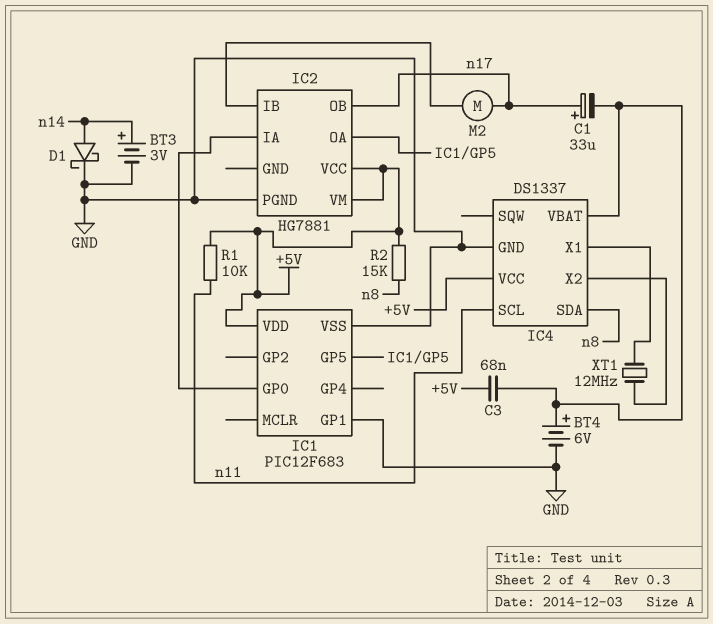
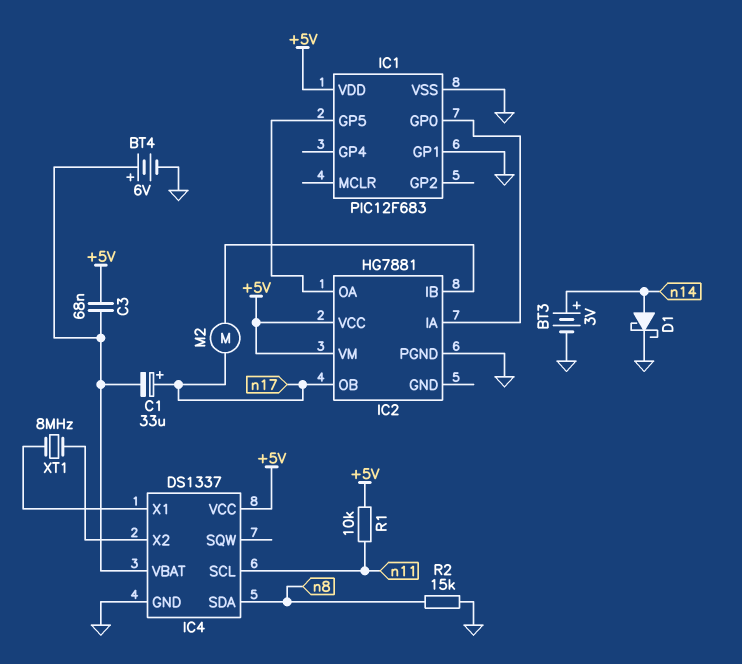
R2: 15k (+5V, n8) -> 15k (GND, n8)
XT1: 12MHz (IC4/X1, IC4/X2) -> 8MHz (IC4/X1, IC4/X2)

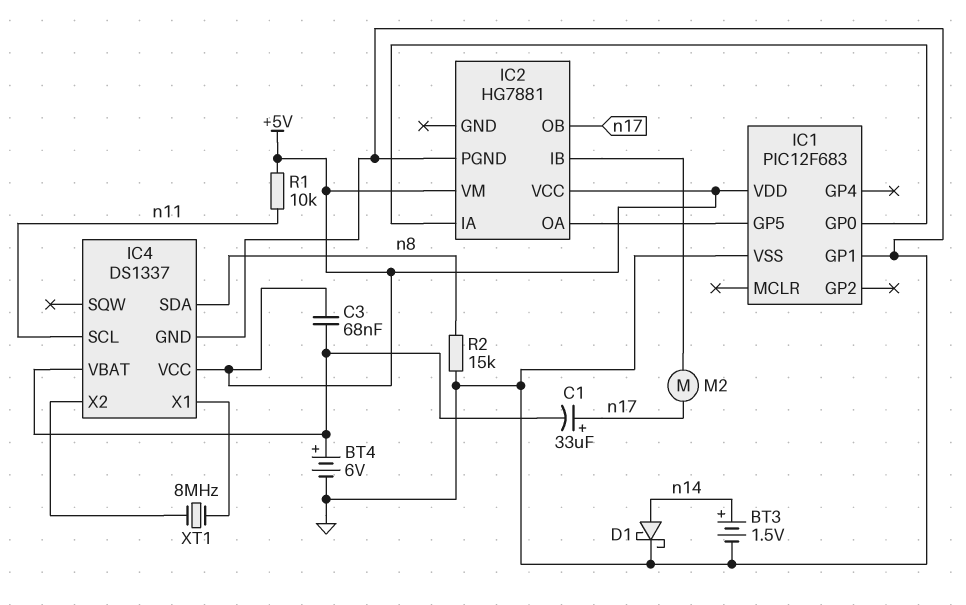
BT3: 3V (plus n14, minus GND) -> 1.5V (plus n14, minus GND)

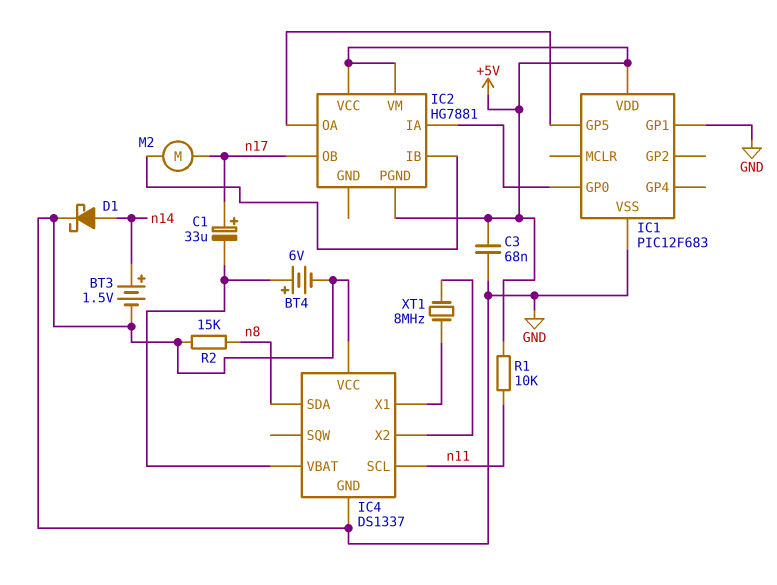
C3: 68nF (+5V, IC4/VBAT) -> 68nF (+5V, GND)
IC2 pin PGND: GND -> +5V
IC4 pin VCC: +5V -> GND

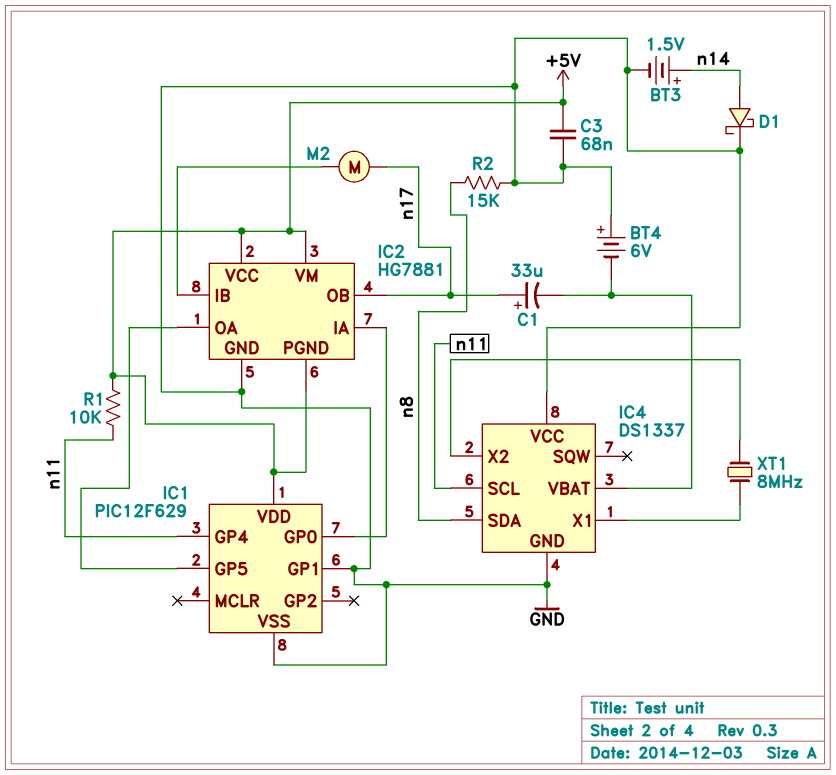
BT4: 6V (plus IC4/VBAT, minus GND) -> 6V (plus GND, minus IC4/VBAT)
IC1: PIC12F683 -> PIC12F629
IC1 pin GP4: none -> n11
IC2 pin GND: none -> GND

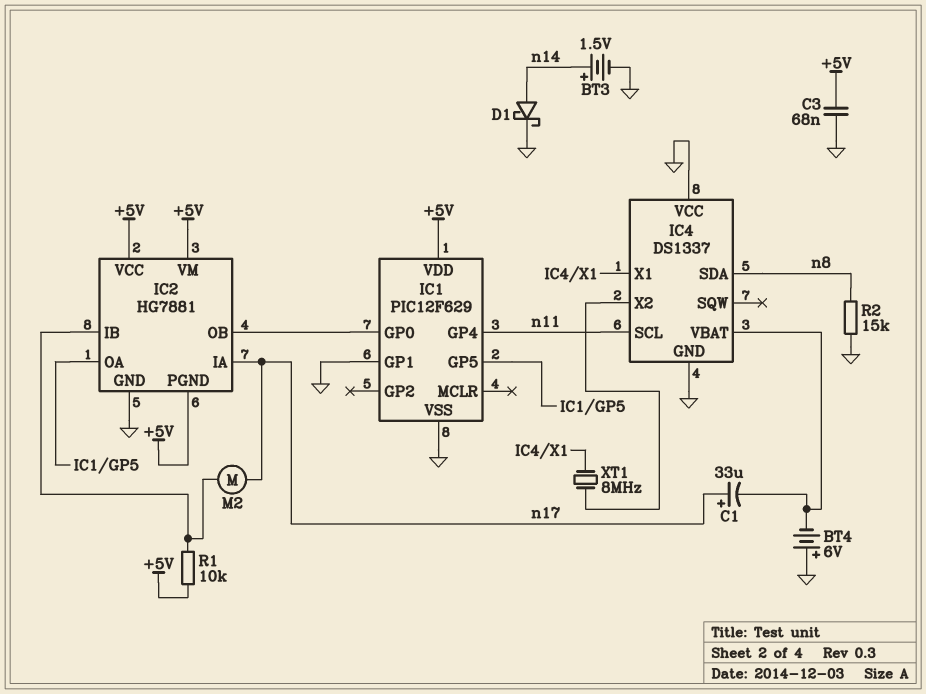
IC2 pin IA: IC1/GP0 -> n17
IC2 pin OB: n17 -> IC1/GP0
R1: 10k (+5V, n11) -> 10k (+5V, IC2/IB)

